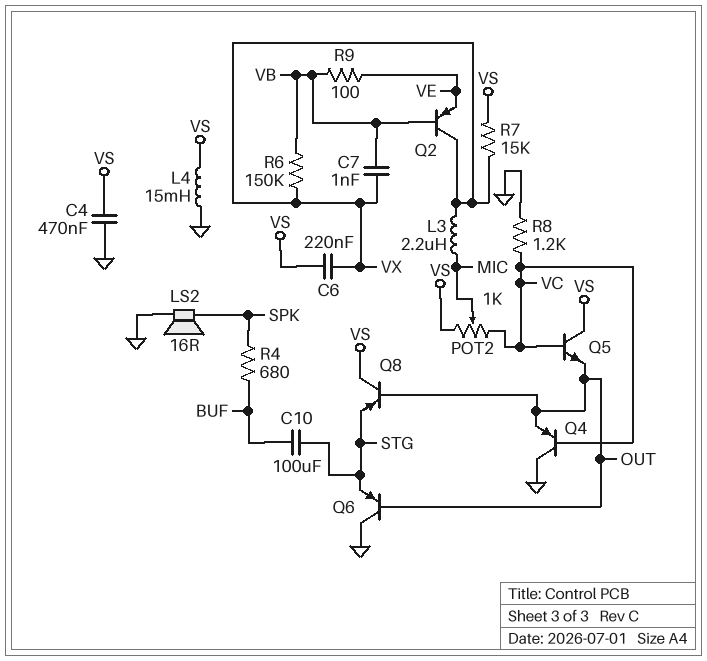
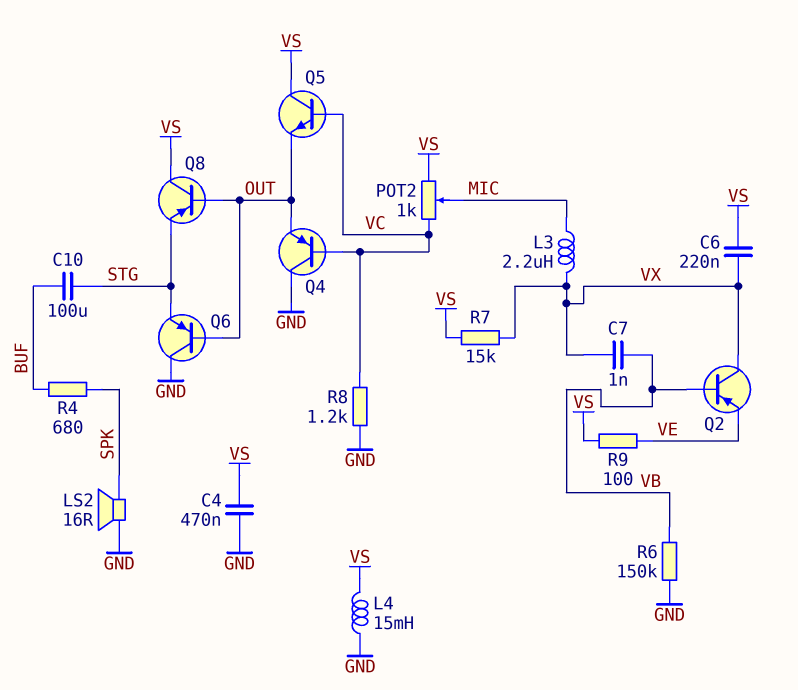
R6: 150k (VB, VX) -> 150k (GND, VB)
R9: 100 (VB, VE) -> 100 (VE, VS)

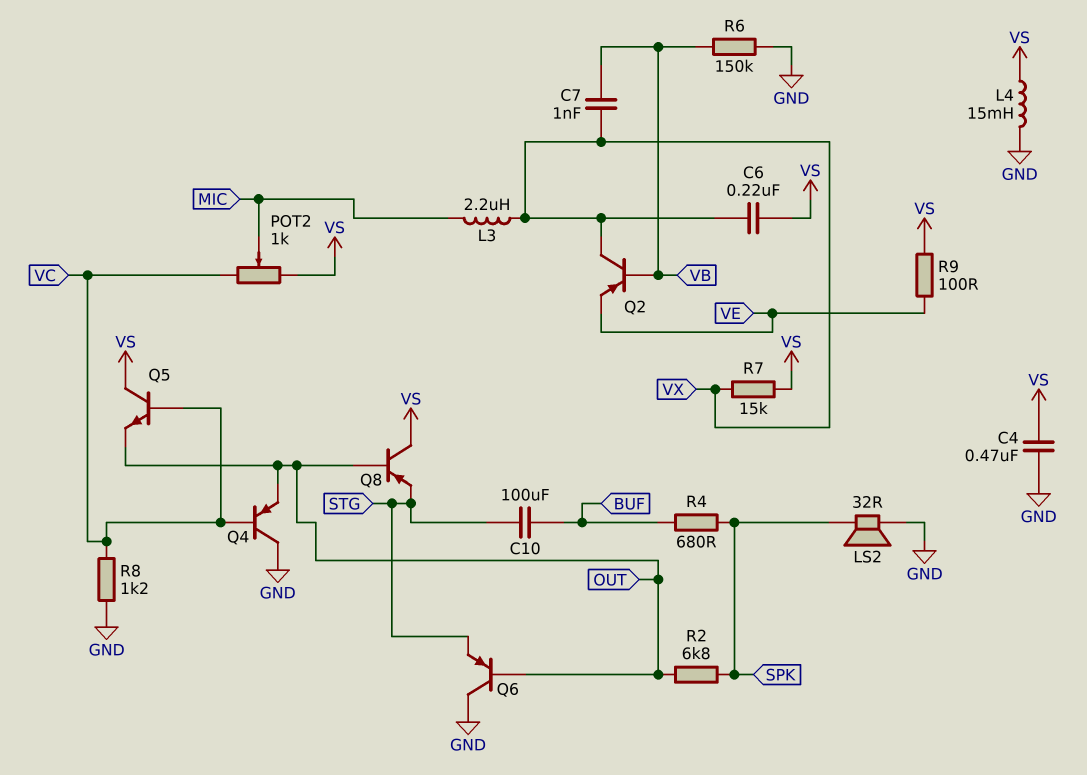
LS2: speaker 16R (GND, SPK) -> speaker 32R (GND, SPK)
R2: none -> 6.8k (OUT, SPK)

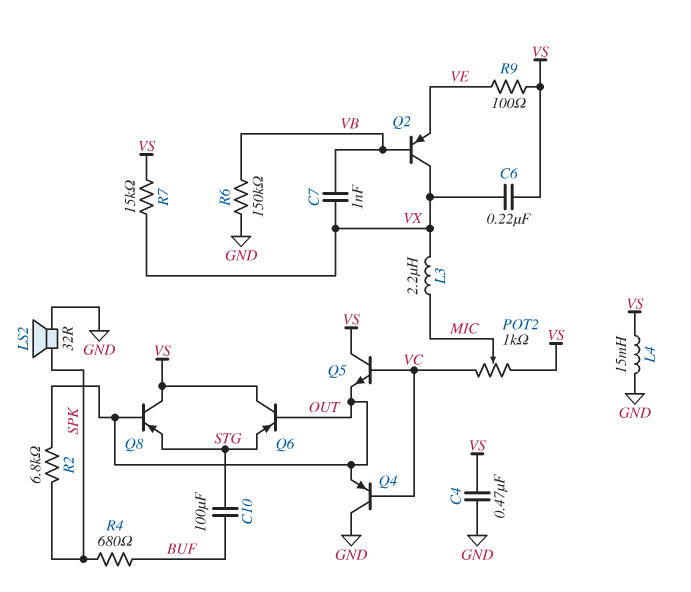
Q6: PNP (B OUT, C GND, E STG) -> PNP (B OUT, C VS, E STG)
R8: 1.2k (GND, VC) -> none

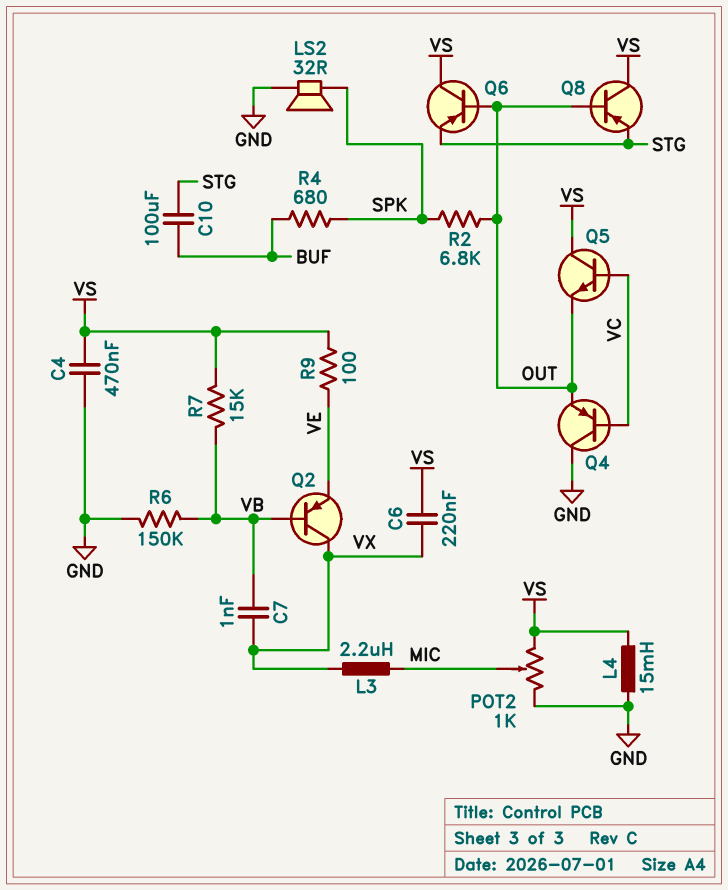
POT2: 1k (VC, VS, wiper MIC) -> 1k (GND, VS, wiper MIC)
R7: 15k (VS, VX) -> 15k (VB, VS)

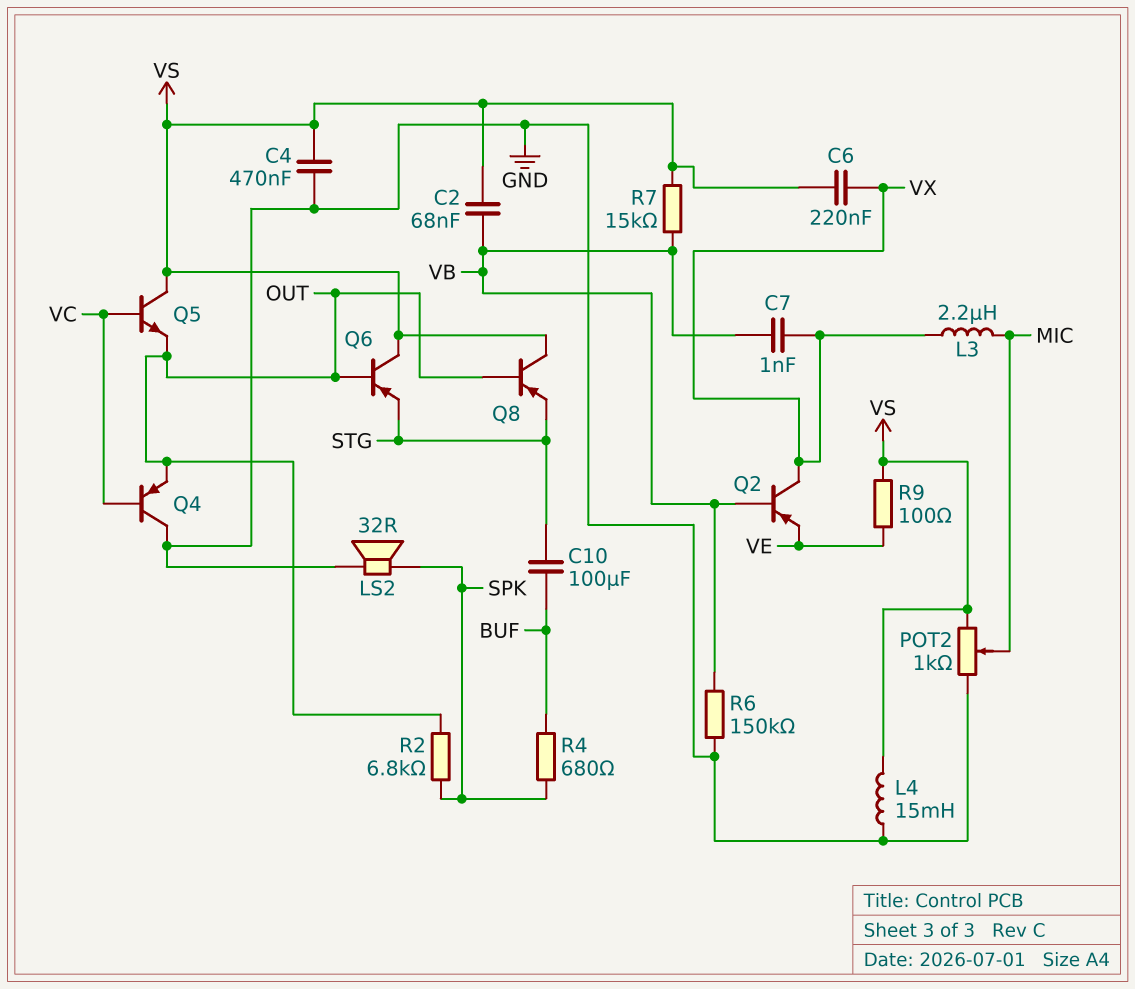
C2: none -> 68nF (VB, VS)

